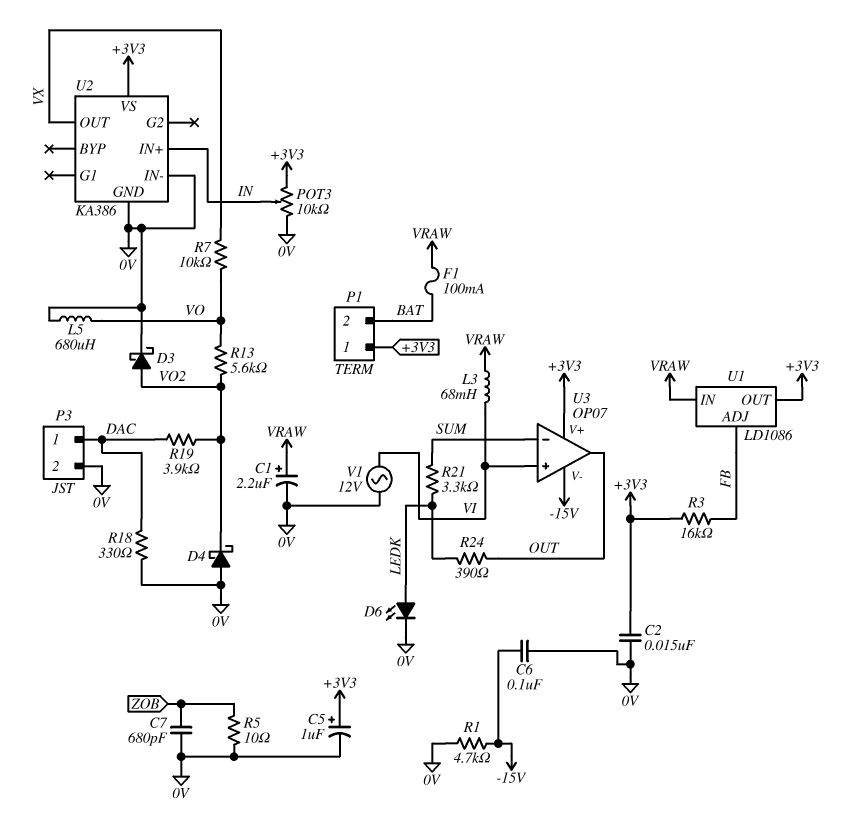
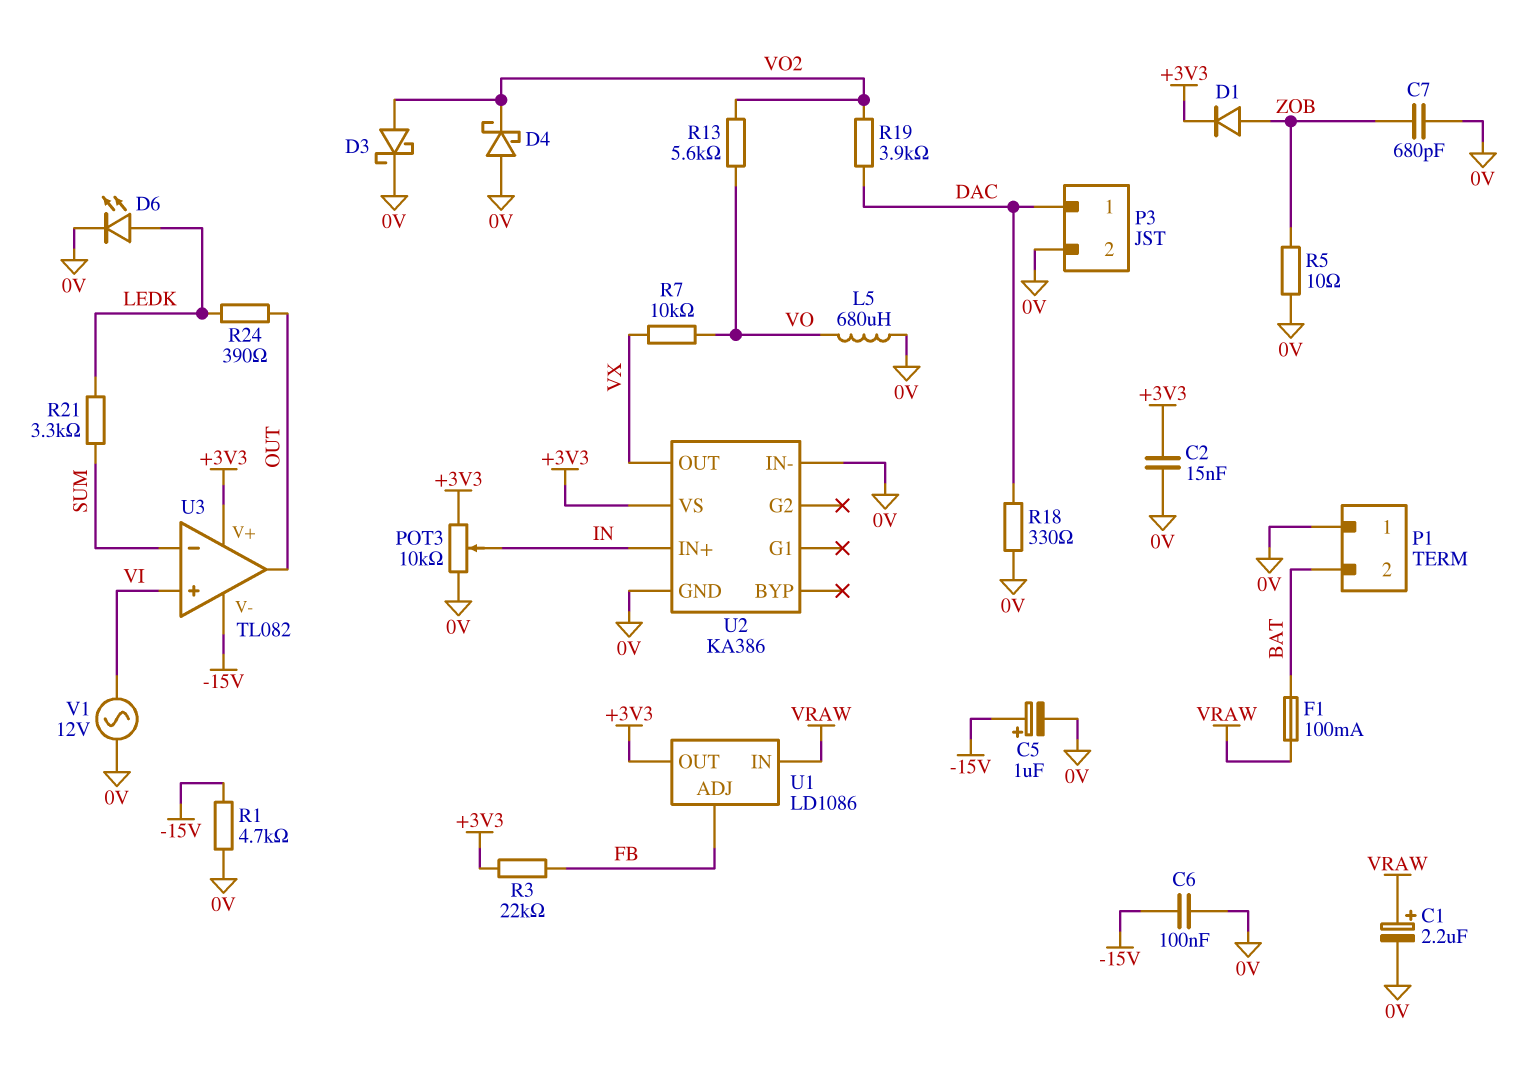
C5: 1uF (plus +3V3, minus 0V) -> 1uF (plus -15V, minus 0V)
D1: none -> diode (A ZOB, K +3V3)
L3: 68mH (VI, VRAW) -> none
P1 pin 1: +3V3 -> 0V
R3: 16k (+3V3, FB) -> 22k (+3V3, FB)
U3: OP07 -> TL082

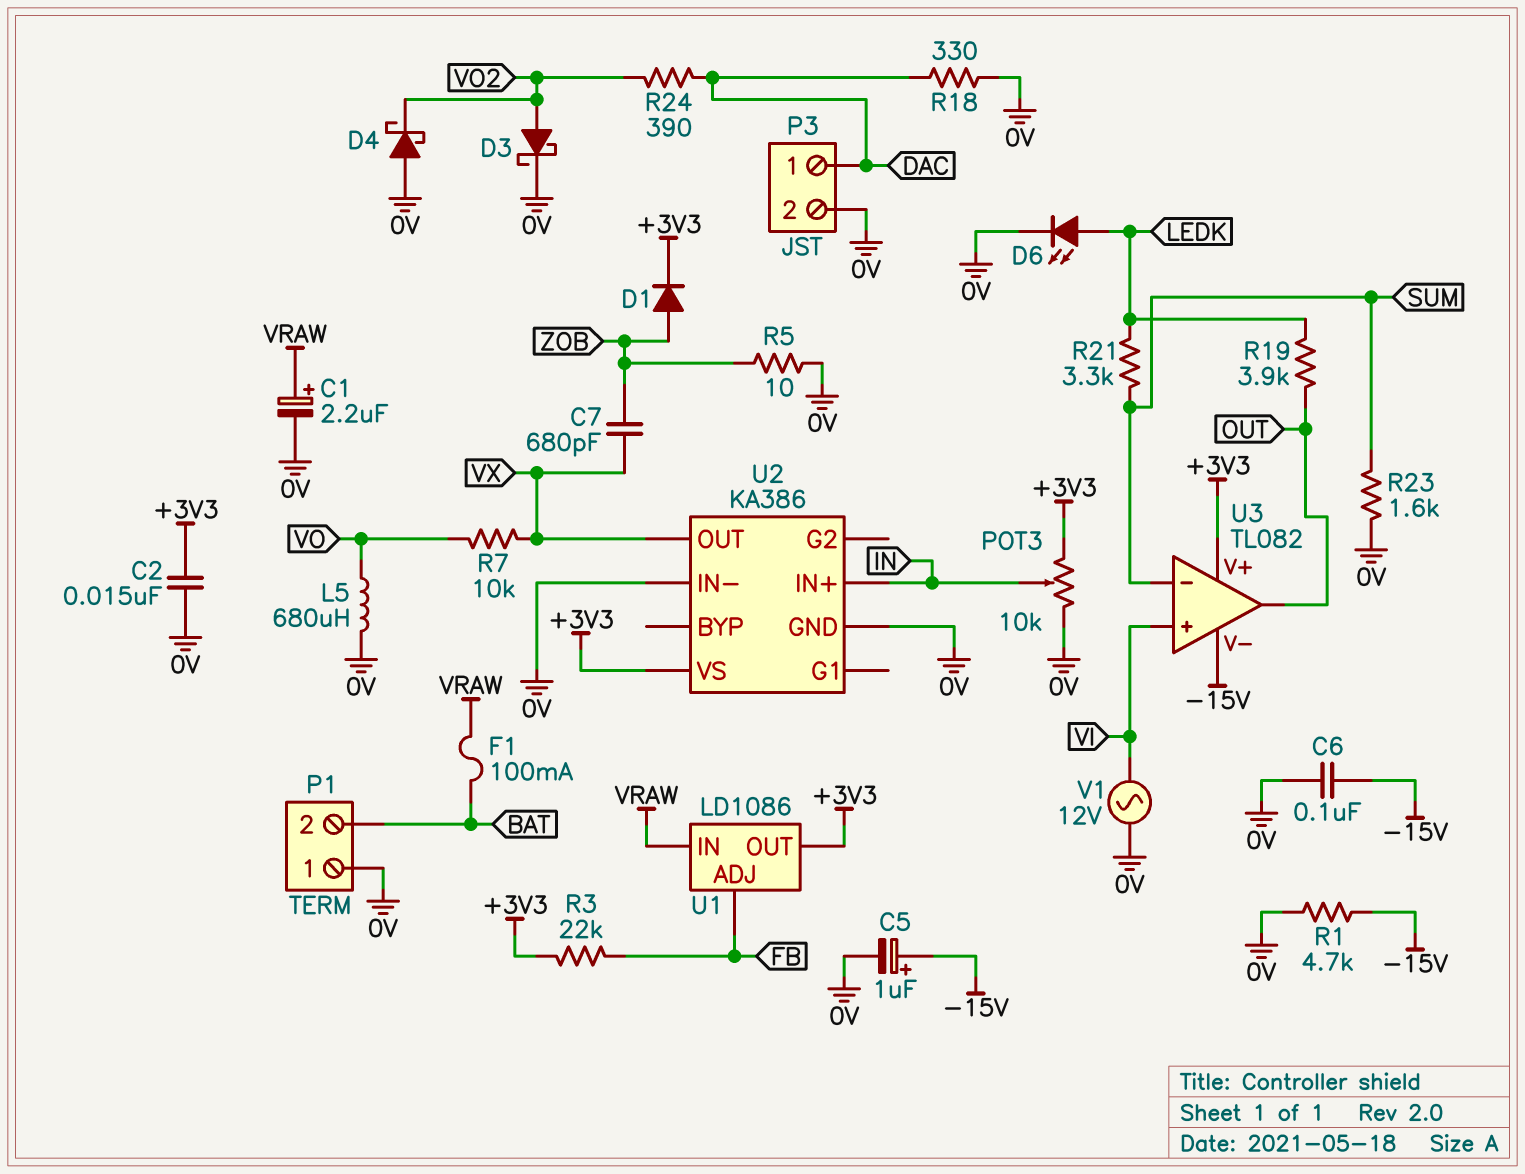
C7: 680pF (0V, ZOB) -> 680pF (VX, ZOB)
R13: 5.6k (VO, VO2) -> none
R19: 3.9k (DAC, VO2) -> 3.9k (LEDK, OUT)
R23: none -> 1.6k (0V, SUM)
R24: 390 (LEDK, OUT) -> 390 (DAC, VO2)

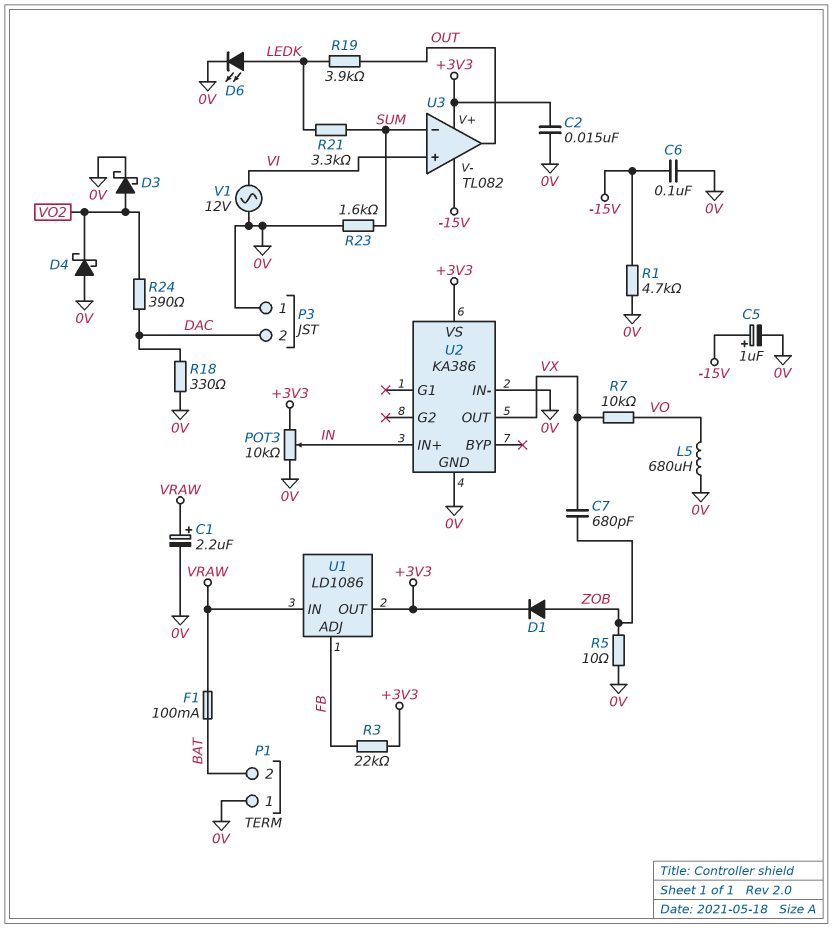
P3 pin 1: DAC -> 0V
P3 pin 2: 0V -> DAC

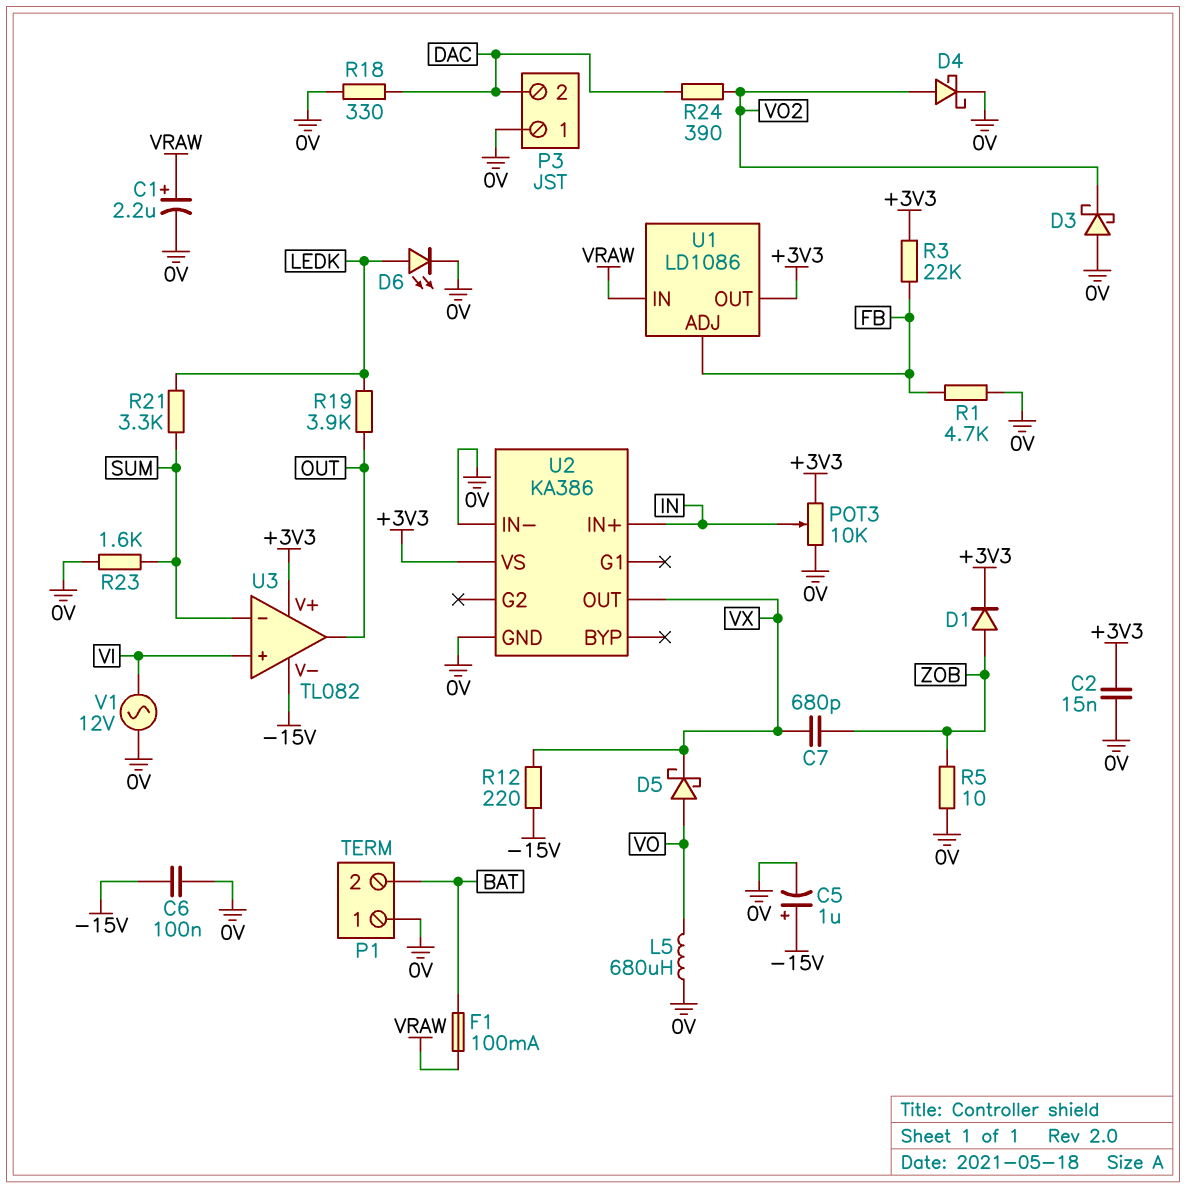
D3: schottky (A VO2, K 0V) -> schottky (A 0V, K VO2)
D4: schottky (A 0V, K VO2) -> schottky (A VO2, K 0V)
D5: none -> schottky (A VO, K VX)
R1: 4.7k (-15V, 0V) -> 4.7k (0V, FB)
R7: 10k (VO, VX) -> none
R12: none -> 220 (-15V, VX)

